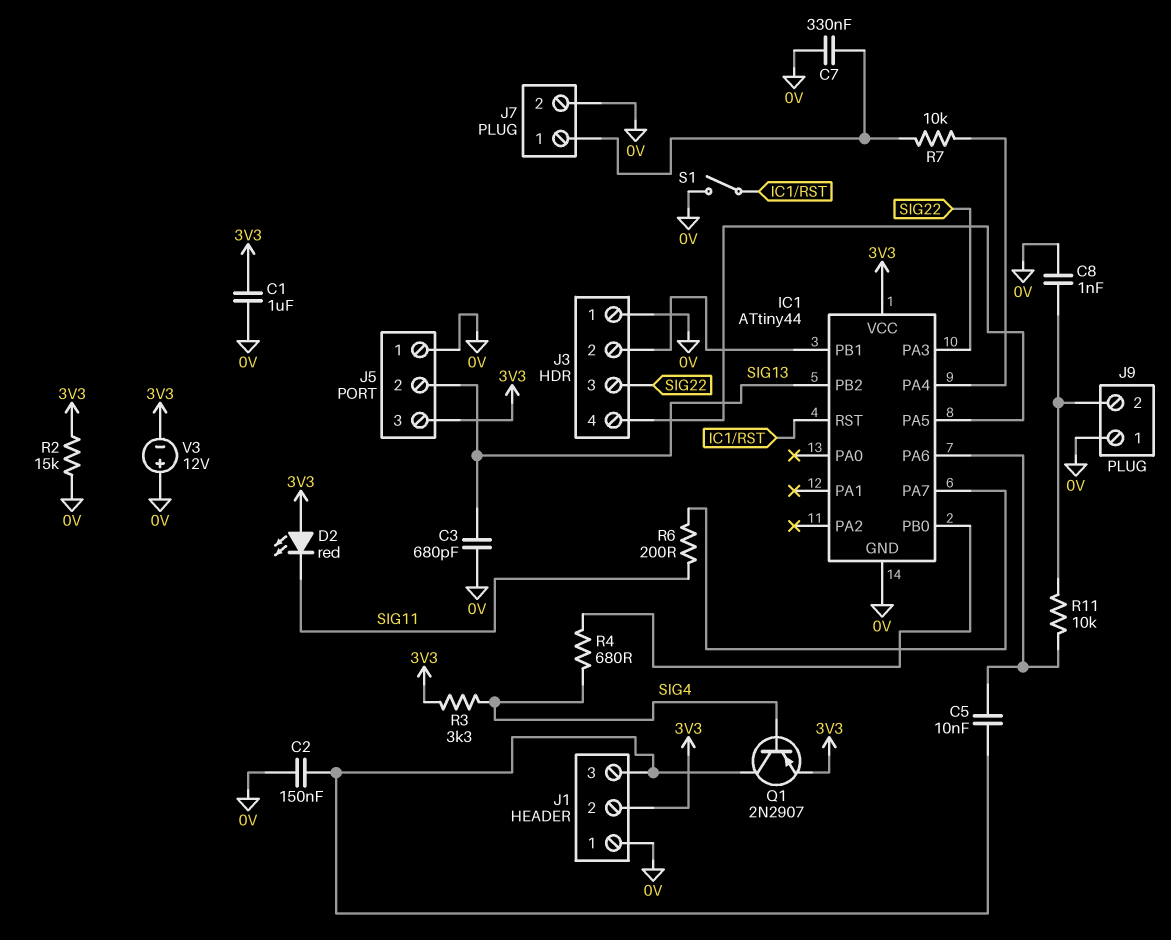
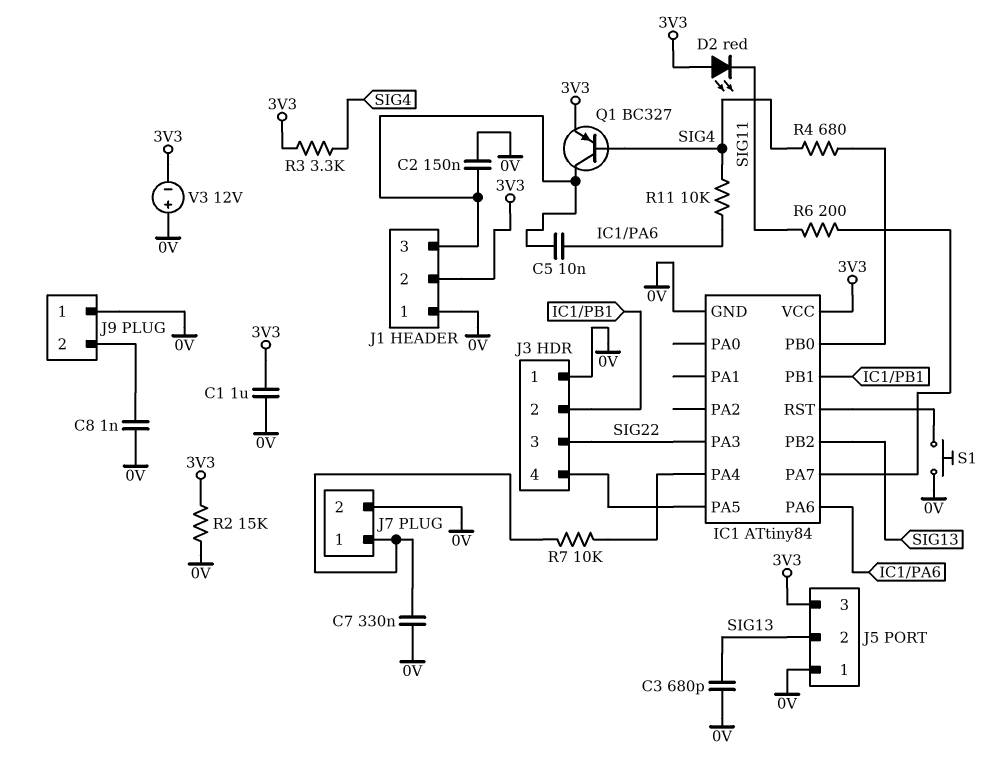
IC1: ATtiny44 -> ATtiny84
Q1: PNP 2N2907 (B SIG4, C J1/3, E 3V3) -> PNP BC327 (B SIG4, C J1/3, E 3V3)
R11: 10k (IC1/PA6, J9/2) -> 10k (IC1/PA6, SIG4)
S1: switch (0V, IC1/RST) -> button (0V, IC1/RST)

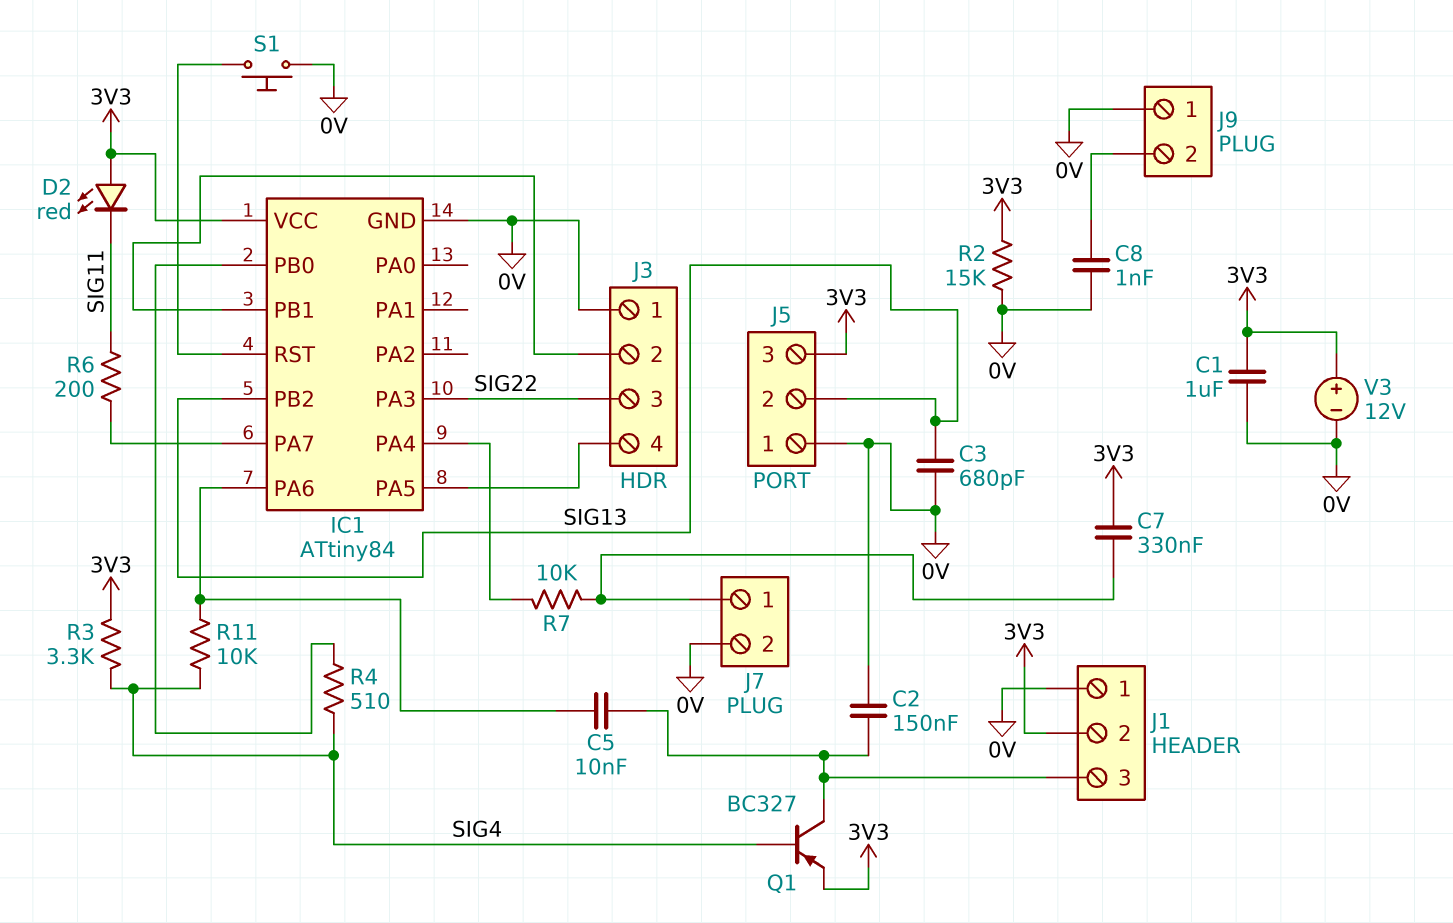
C7: 330nF (0V, J7/1) -> 330nF (3V3, J7/1)
R4: 680 (IC1/PB0, SIG4) -> 510 (IC1/PB0, SIG4)
V3: 12V (plus 0V, minus 3V3) -> 12V (plus 3V3, minus 0V)

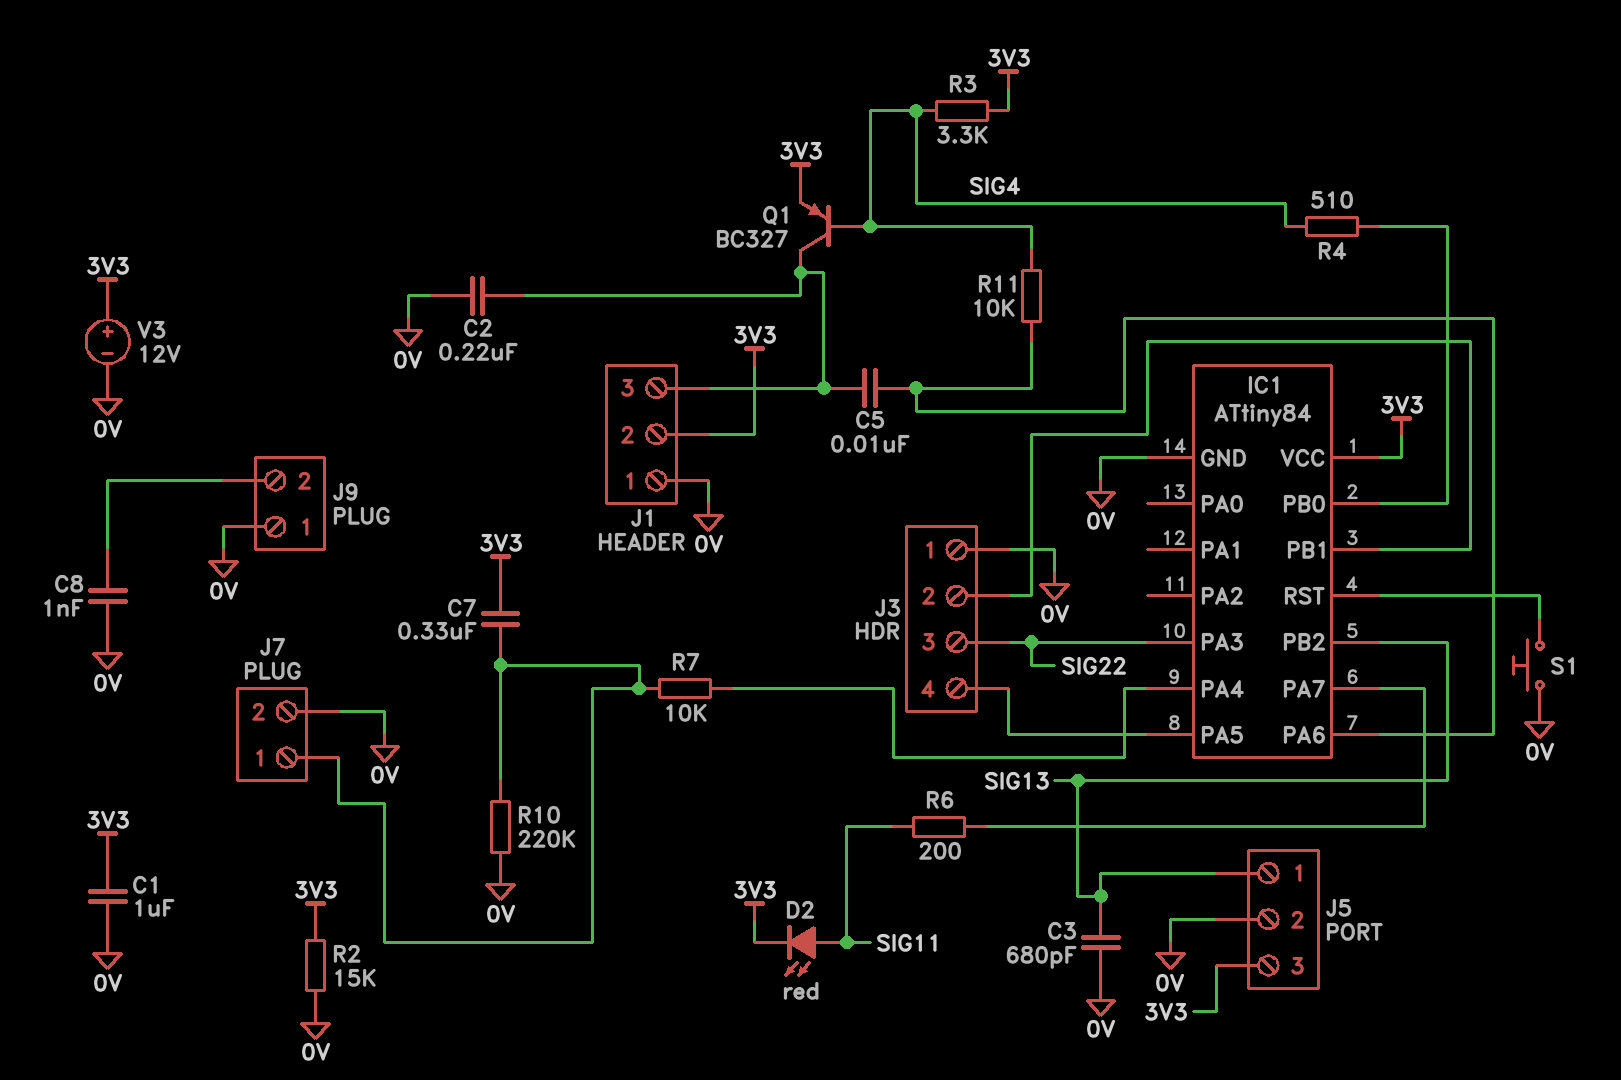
C2: 150nF (0V, J1/3) -> 220nF (0V, J1/3)
D2: LED red (A 3V3, K SIG11) -> LED red (A SIG11, K 3V3)
J5 pin 1: 0V -> SIG13
J5 pin 2: SIG13 -> 0V
R10: none -> 220k (0V, J7/1)

